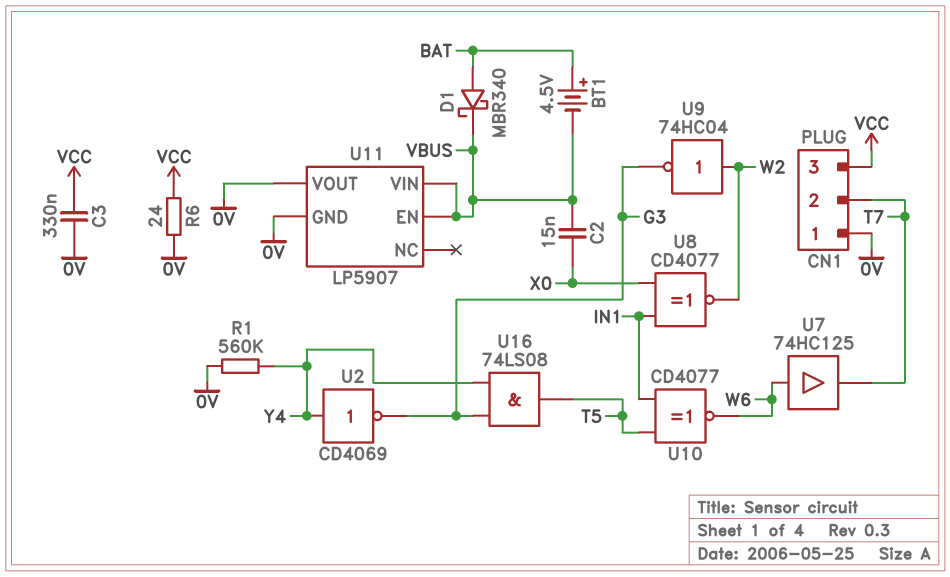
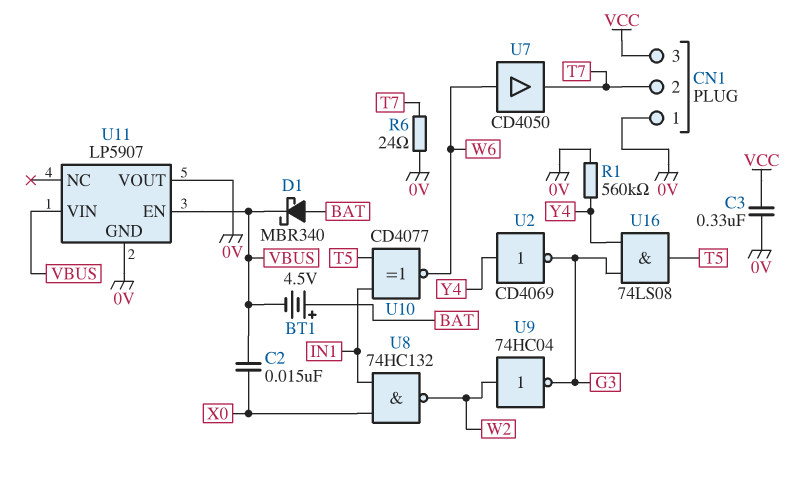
R6: 24 (0V, VCC) -> 24 (0V, T7)
U7: buffer 74HC125 (in W6, out T7) -> buffer CD4050 (in W6, out T7)
U8: XNOR CD4077 (in IN1, in X0, out W2) -> NAND 74HC132 (in IN1, in X0, out W2)

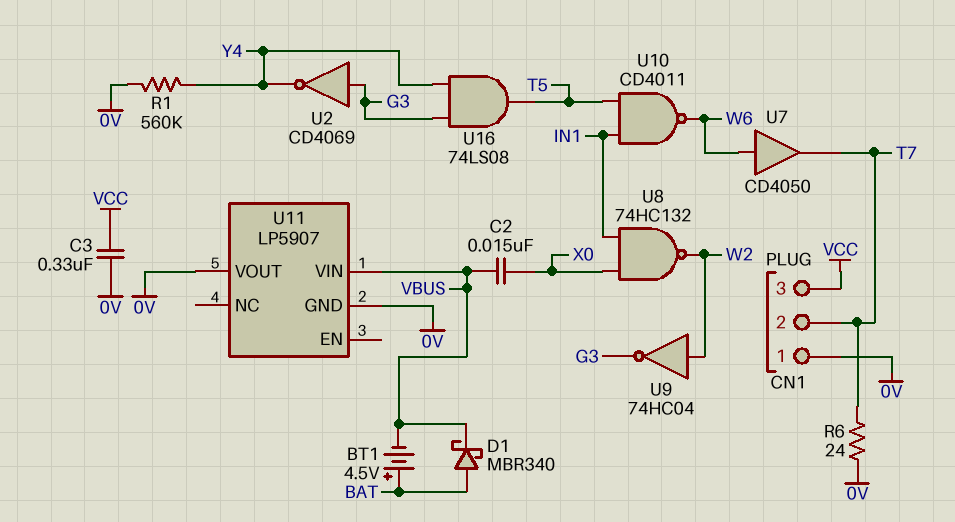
U2: NOT CD4069 (in Y4, out G3) -> NOT CD4069 (in G3, out Y4)
U10: XNOR CD4077 (in IN1, in T5, out W6) -> NAND CD4011 (in IN1, in T5, out W6)
U11 pin EN: VBUS -> none

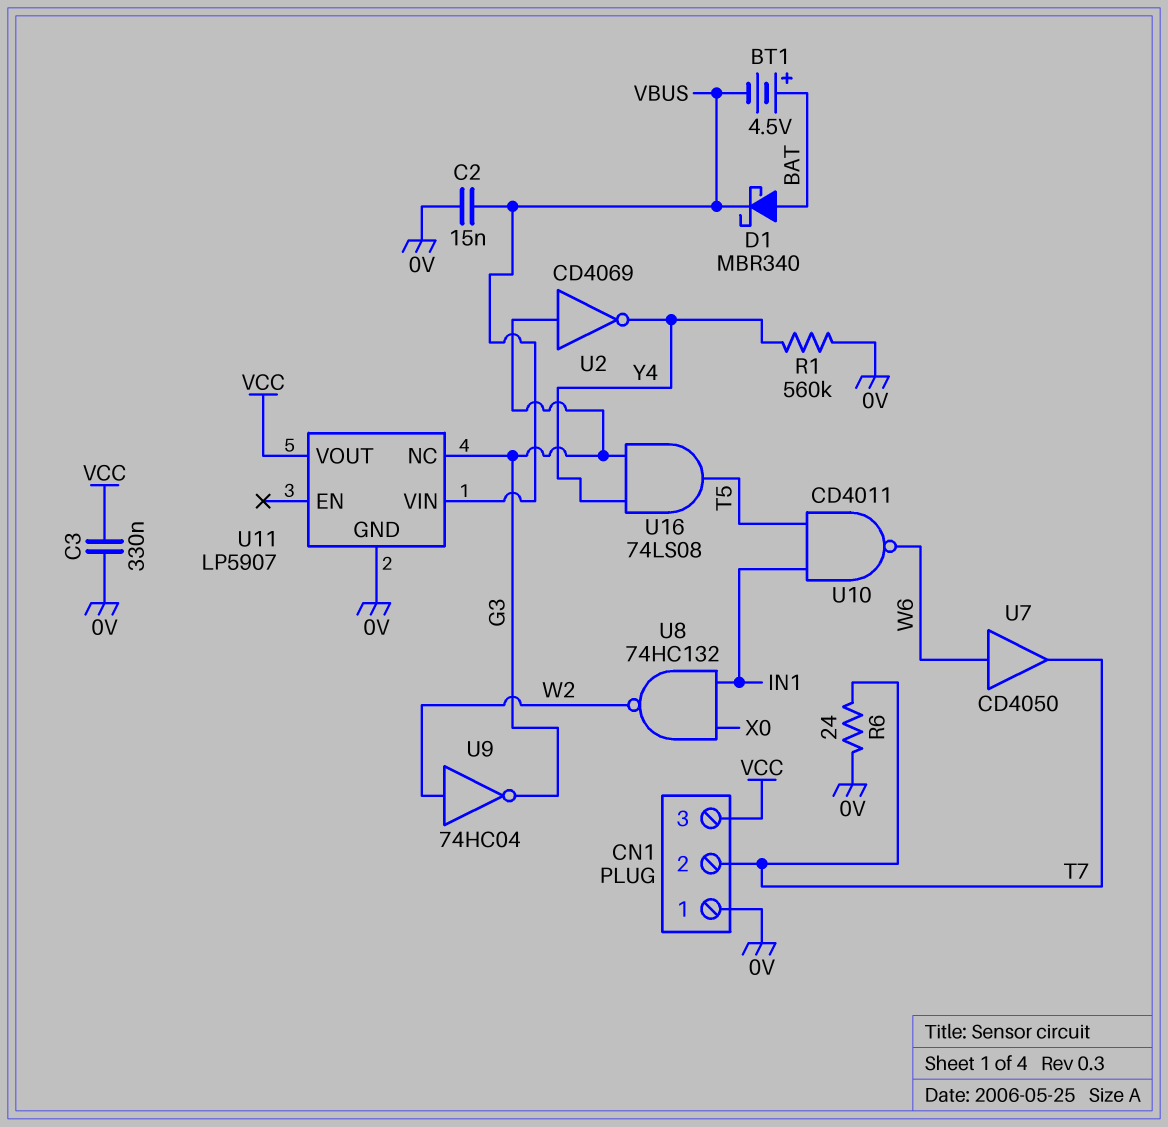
C2: 15nF (VBUS, X0) -> 15nF (0V, VBUS)
U11 pin NC: none -> G3
U11 pin VOUT: 0V -> VCC

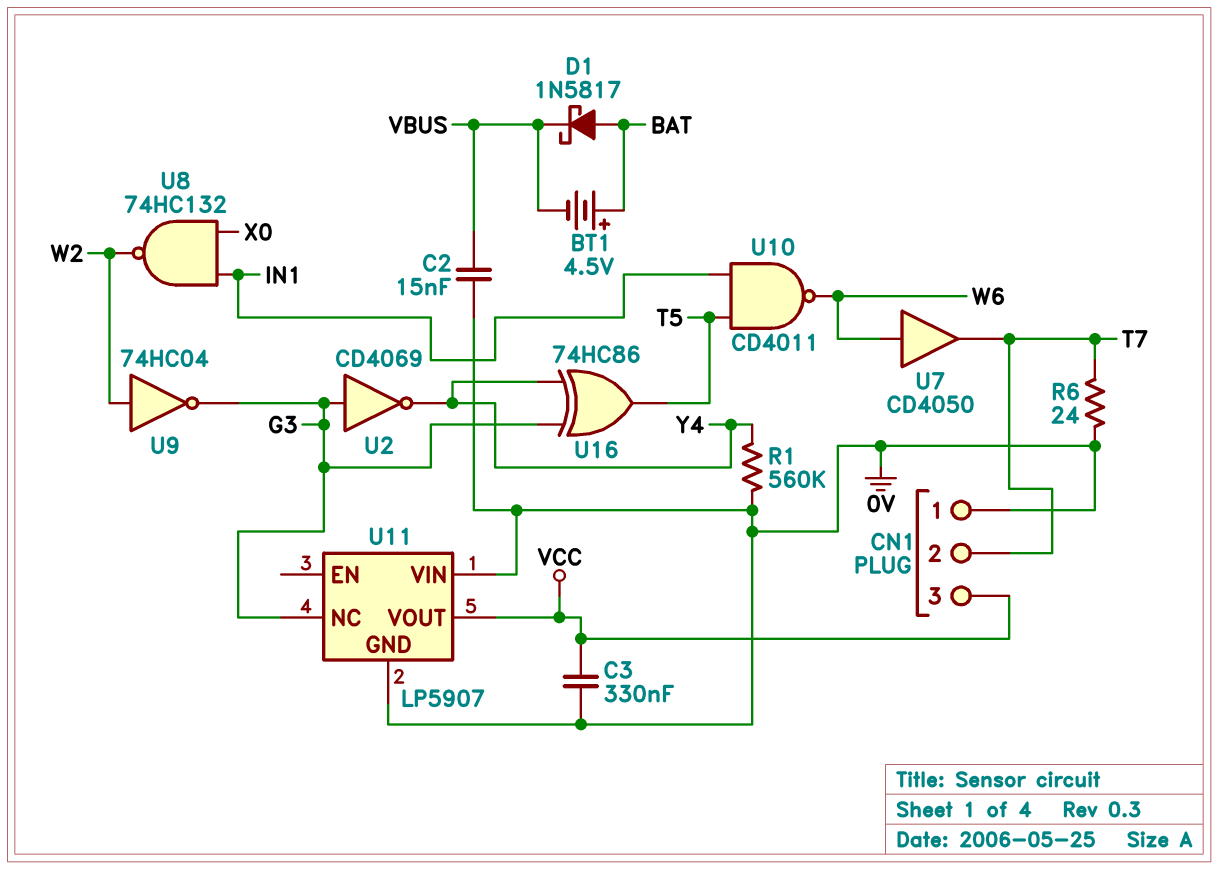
D1: schottky MBR340 (A BAT, K VBUS) -> schottky 1N5817 (A BAT, K VBUS)
U11 pin VIN: VBUS -> 0V
U16: AND 74LS08 (in G3, in Y4, out T5) -> XOR 74HC86 (in G3, in Y4, out T5)

